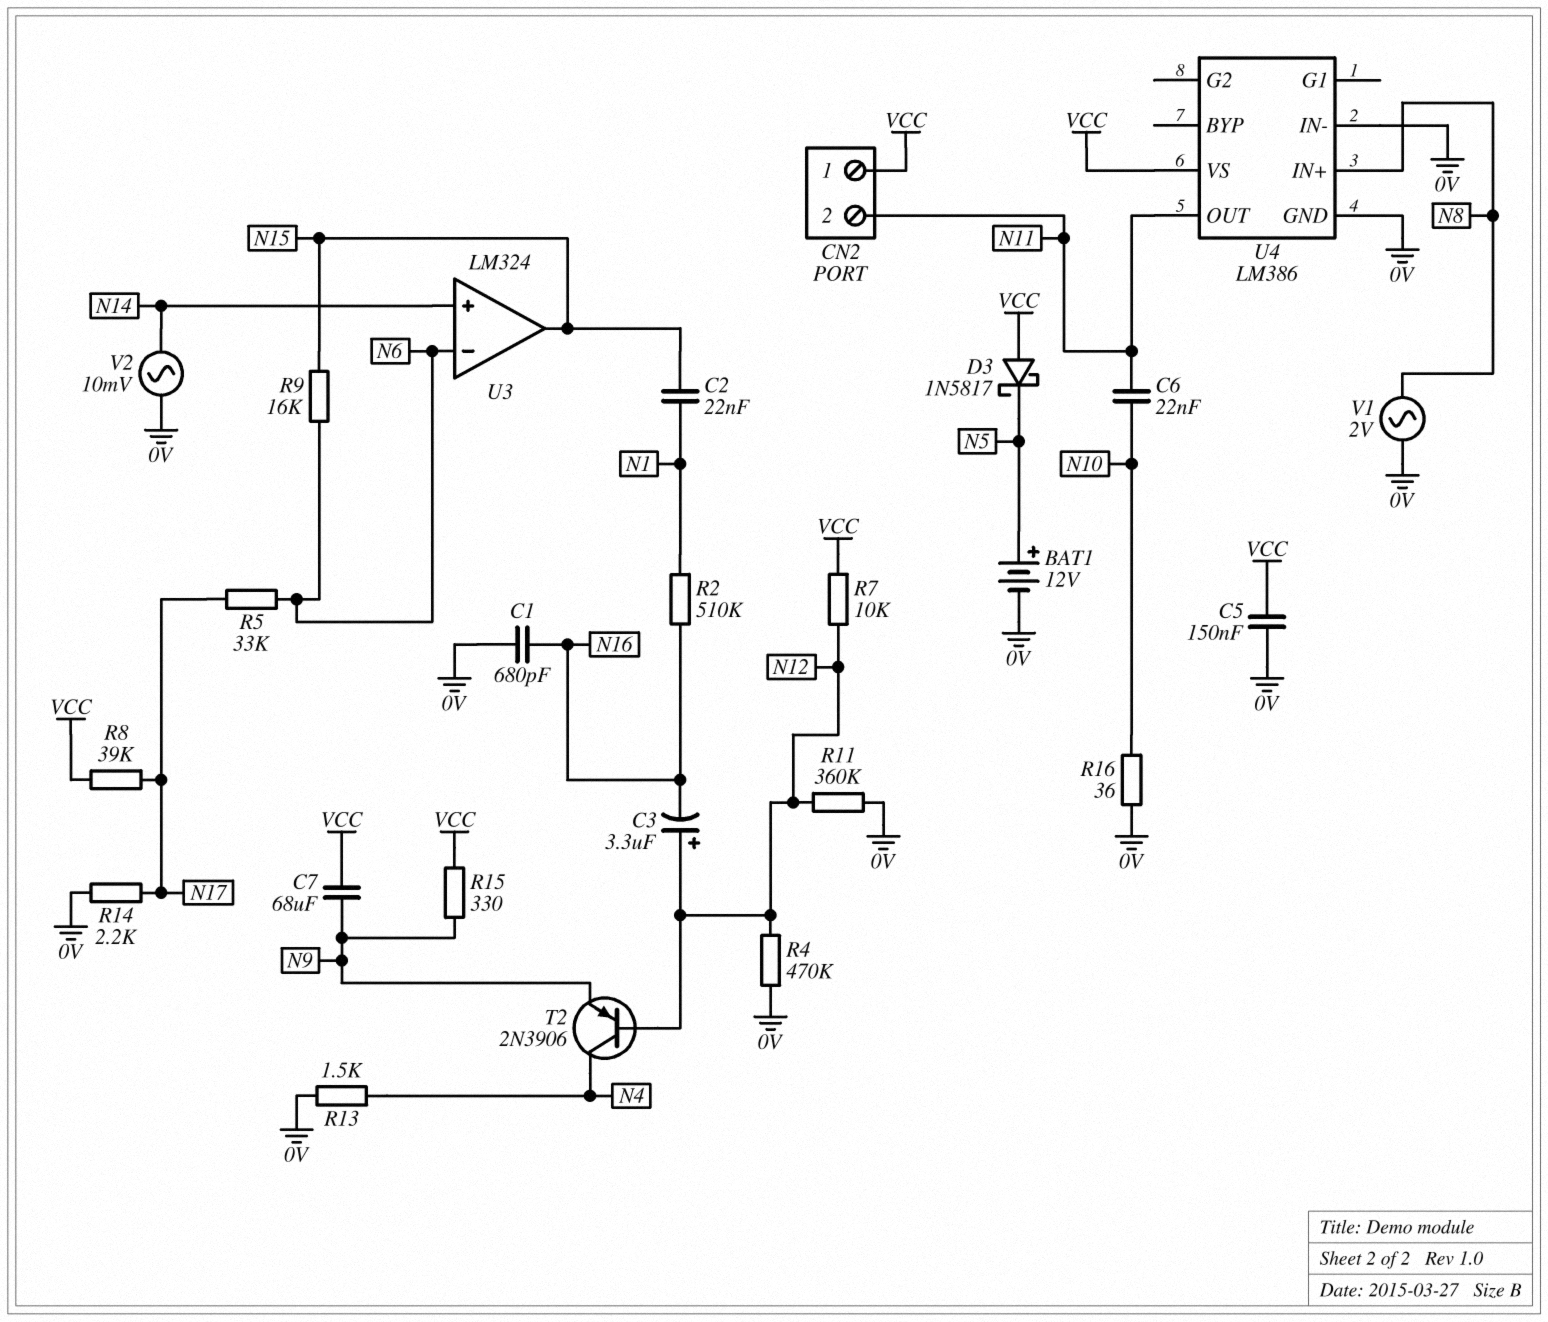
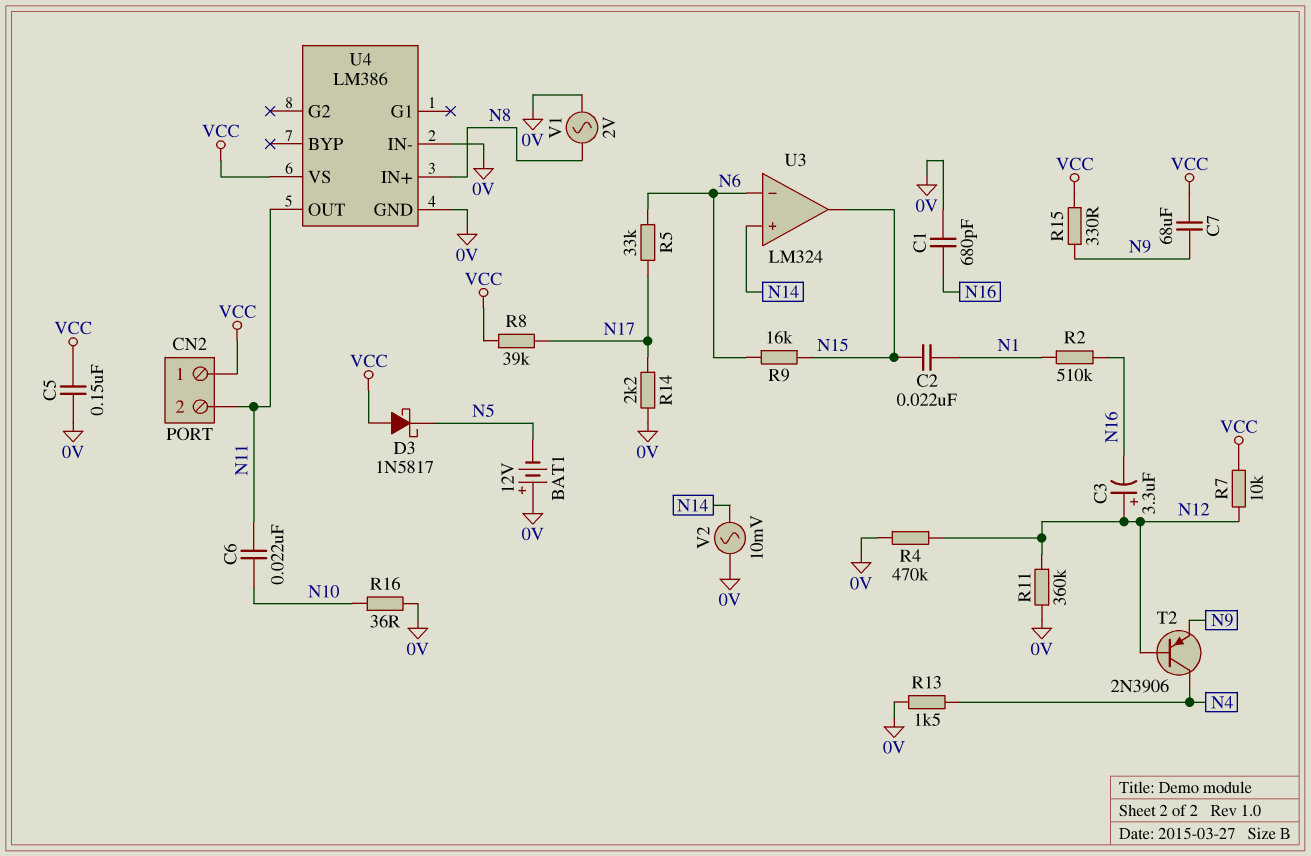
BAT1: 12V (plus N5, minus 0V) -> 12V (plus 0V, minus N5)

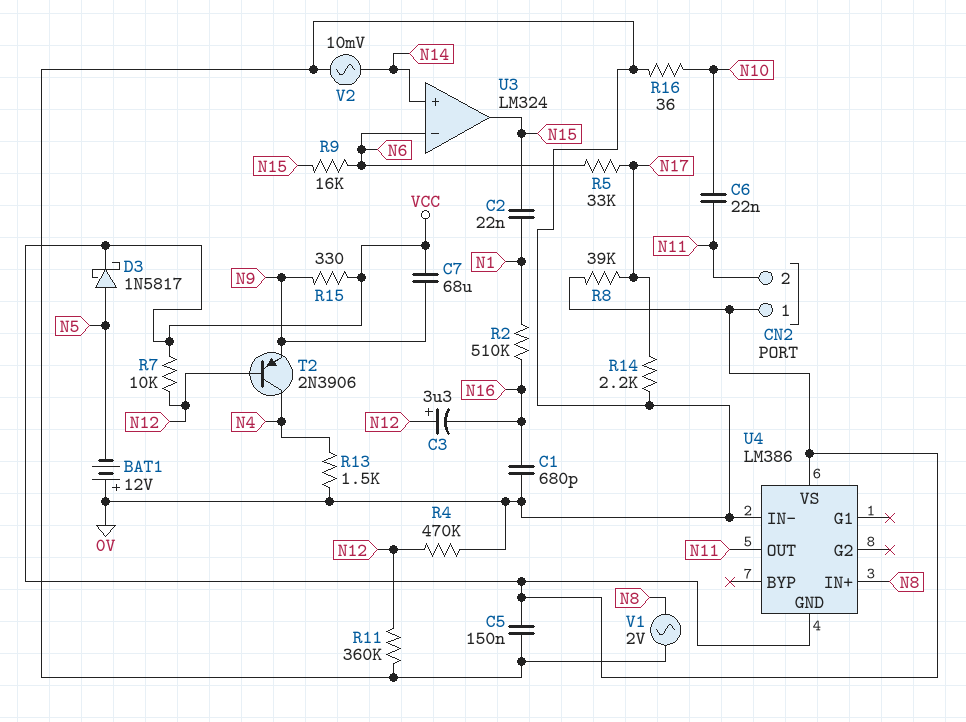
D3: schottky 1N5817 (A VCC, K N5) -> schottky 1N5817 (A N5, K VCC)
U4 pin GND: 0V -> VCC

